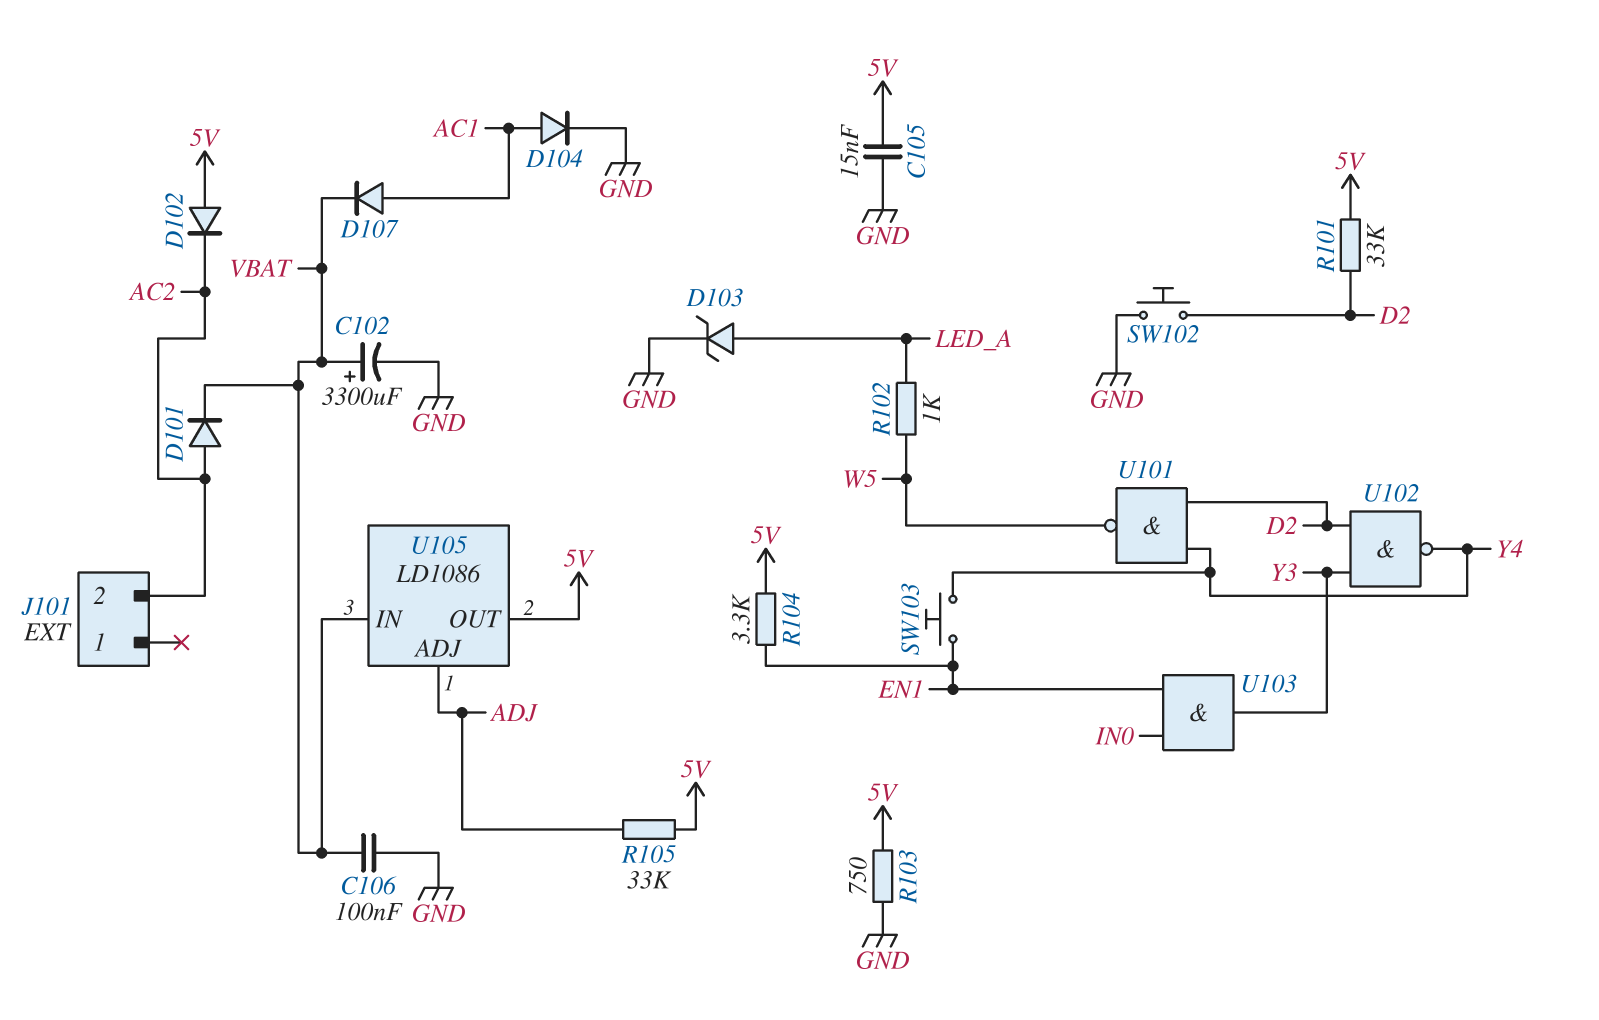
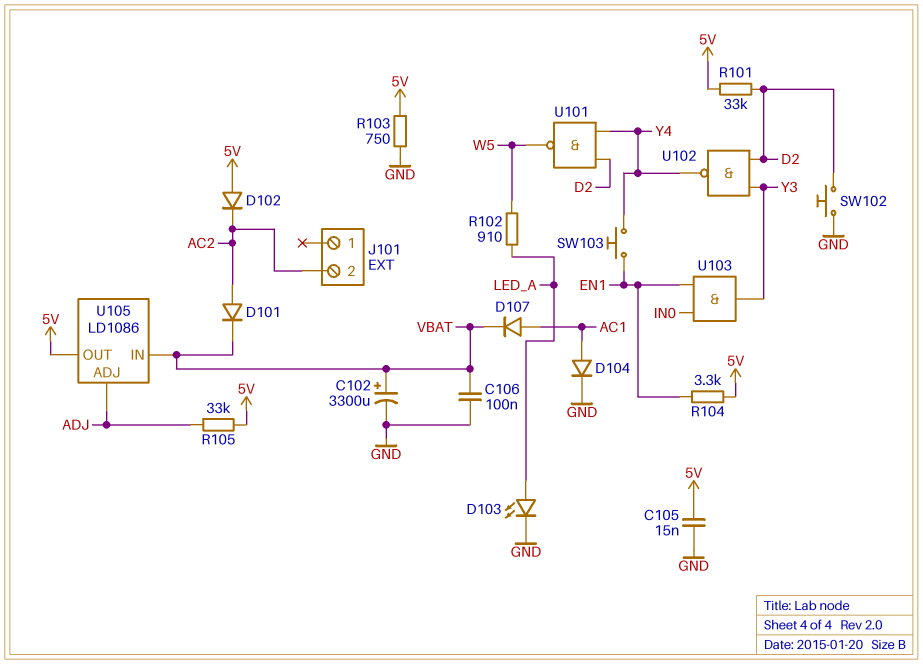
D103: zener (A LED_A, K GND) -> LED (A LED_A, K GND)
R102: 1k (LED_A, W5) -> 910 (LED_A, W5)

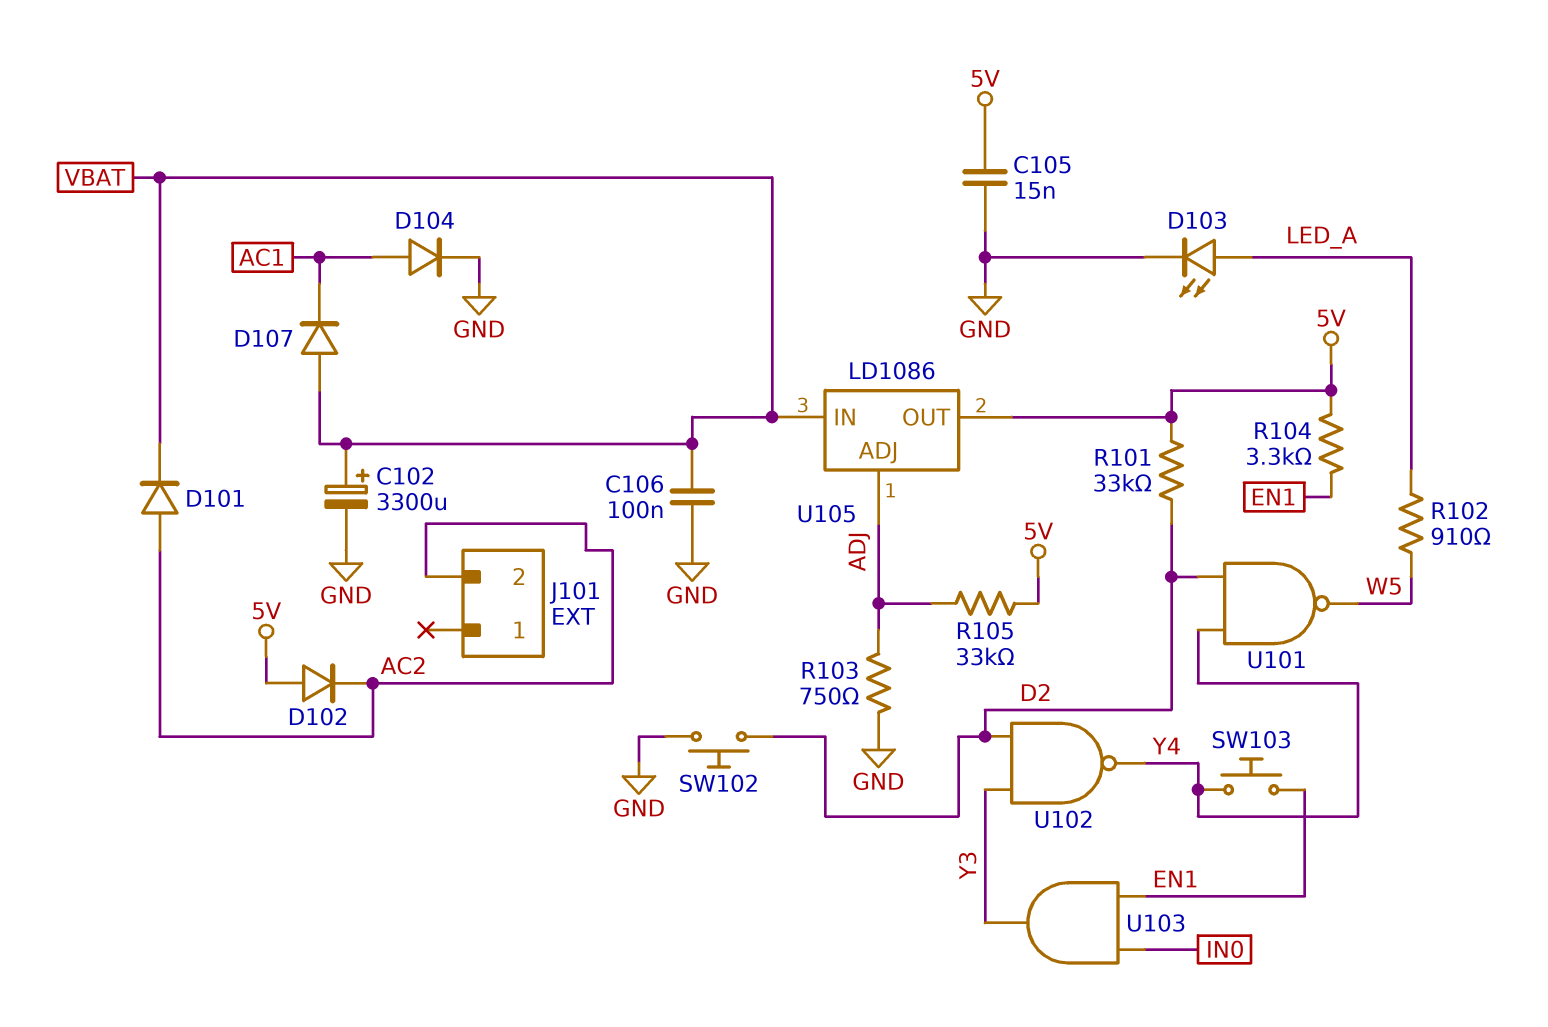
D107: diode (A AC1, K VBAT) -> diode (A VBAT, K AC1)
R103: 750 (5V, GND) -> 750 (ADJ, GND)

